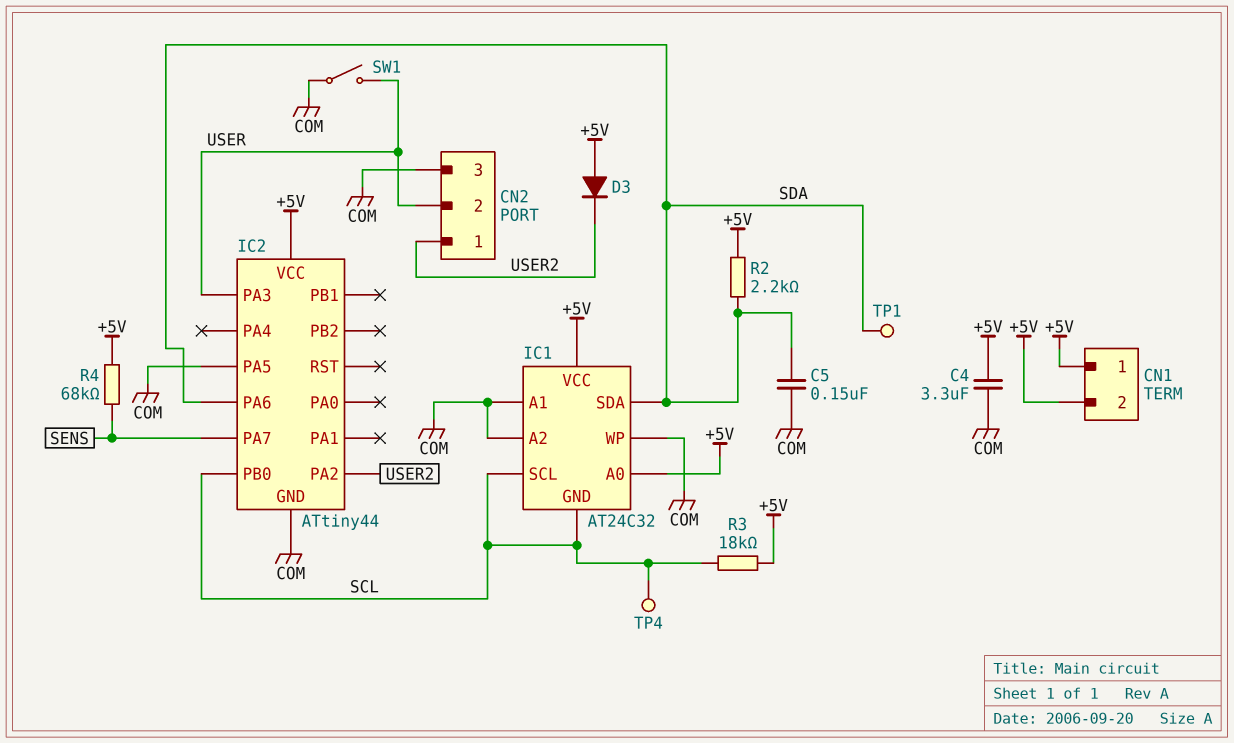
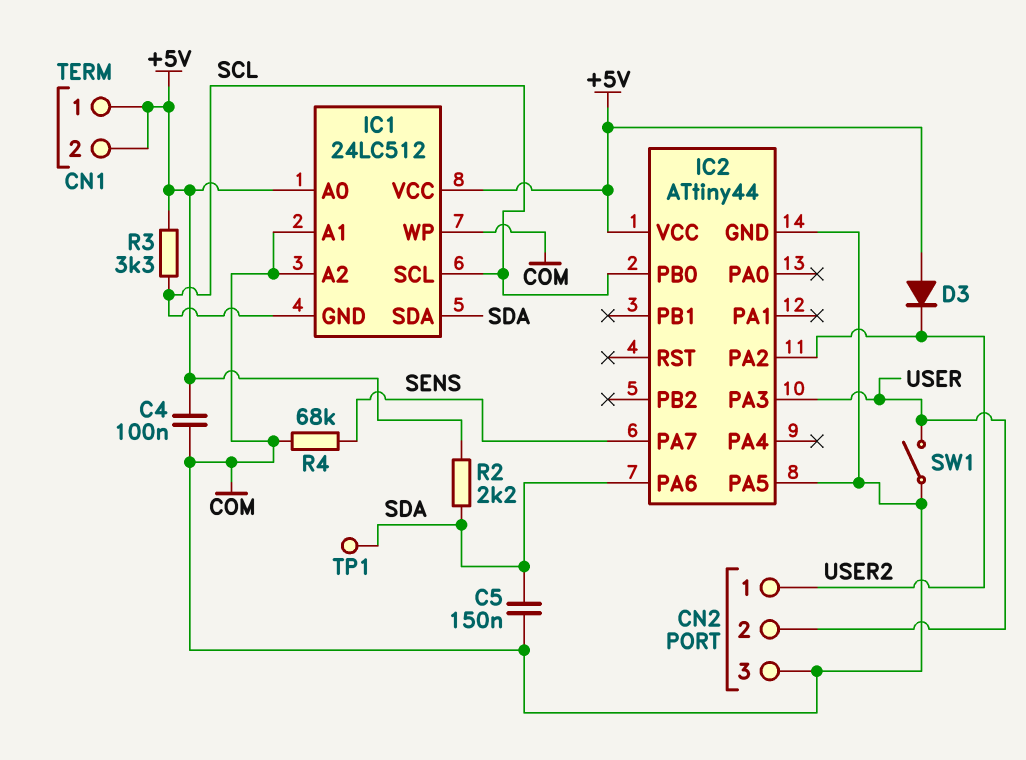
C4: 3.3uF (+5V, COM) -> 100nF (+5V, COM)
IC1: AT24C32 -> 24LC512
R3: 18k (+5V, SCL) -> 3.3k (+5V, SCL)
R4: 68k (+5V, SENS) -> 68k (COM, SENS)
TP4: test point (SCL) -> none

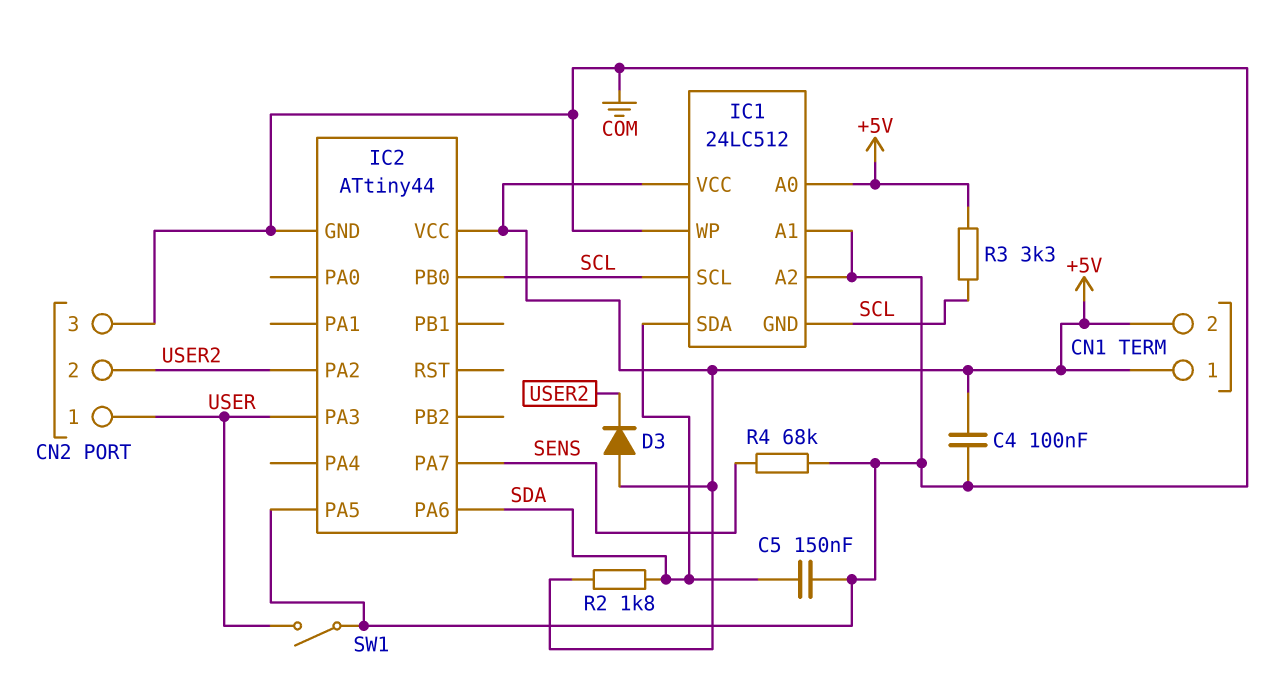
CN2 pin 1: USER2 -> USER
CN2 pin 2: USER -> USER2
R2: 2.2k (+5V, SDA) -> 1.8k (+5V, SDA)
TP1: test point (SDA) -> none

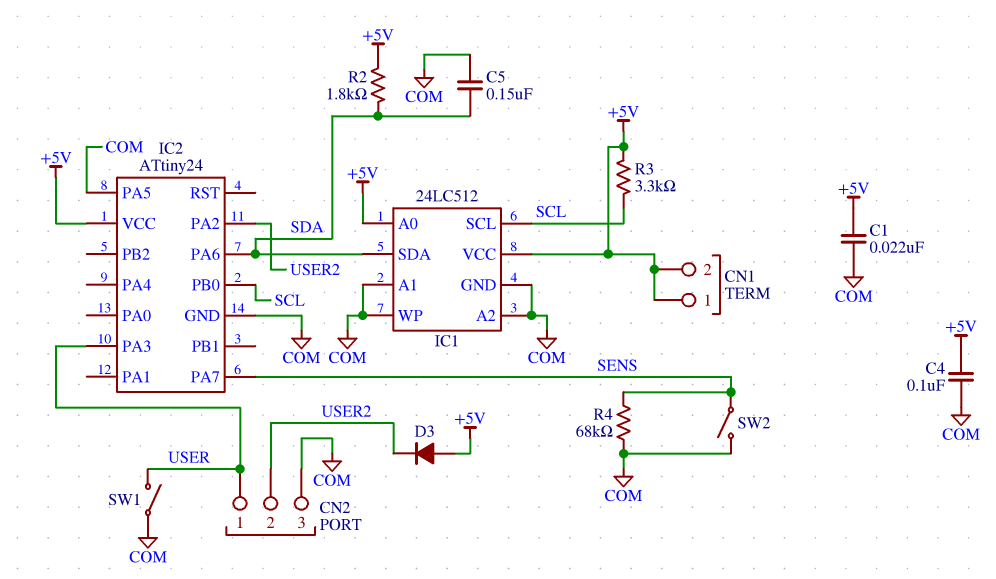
C1: none -> 22nF (+5V, COM)
IC1 pin GND: SCL -> COM
IC2: ATtiny44 -> ATtiny24
SW2: none -> switch (COM, SENS)

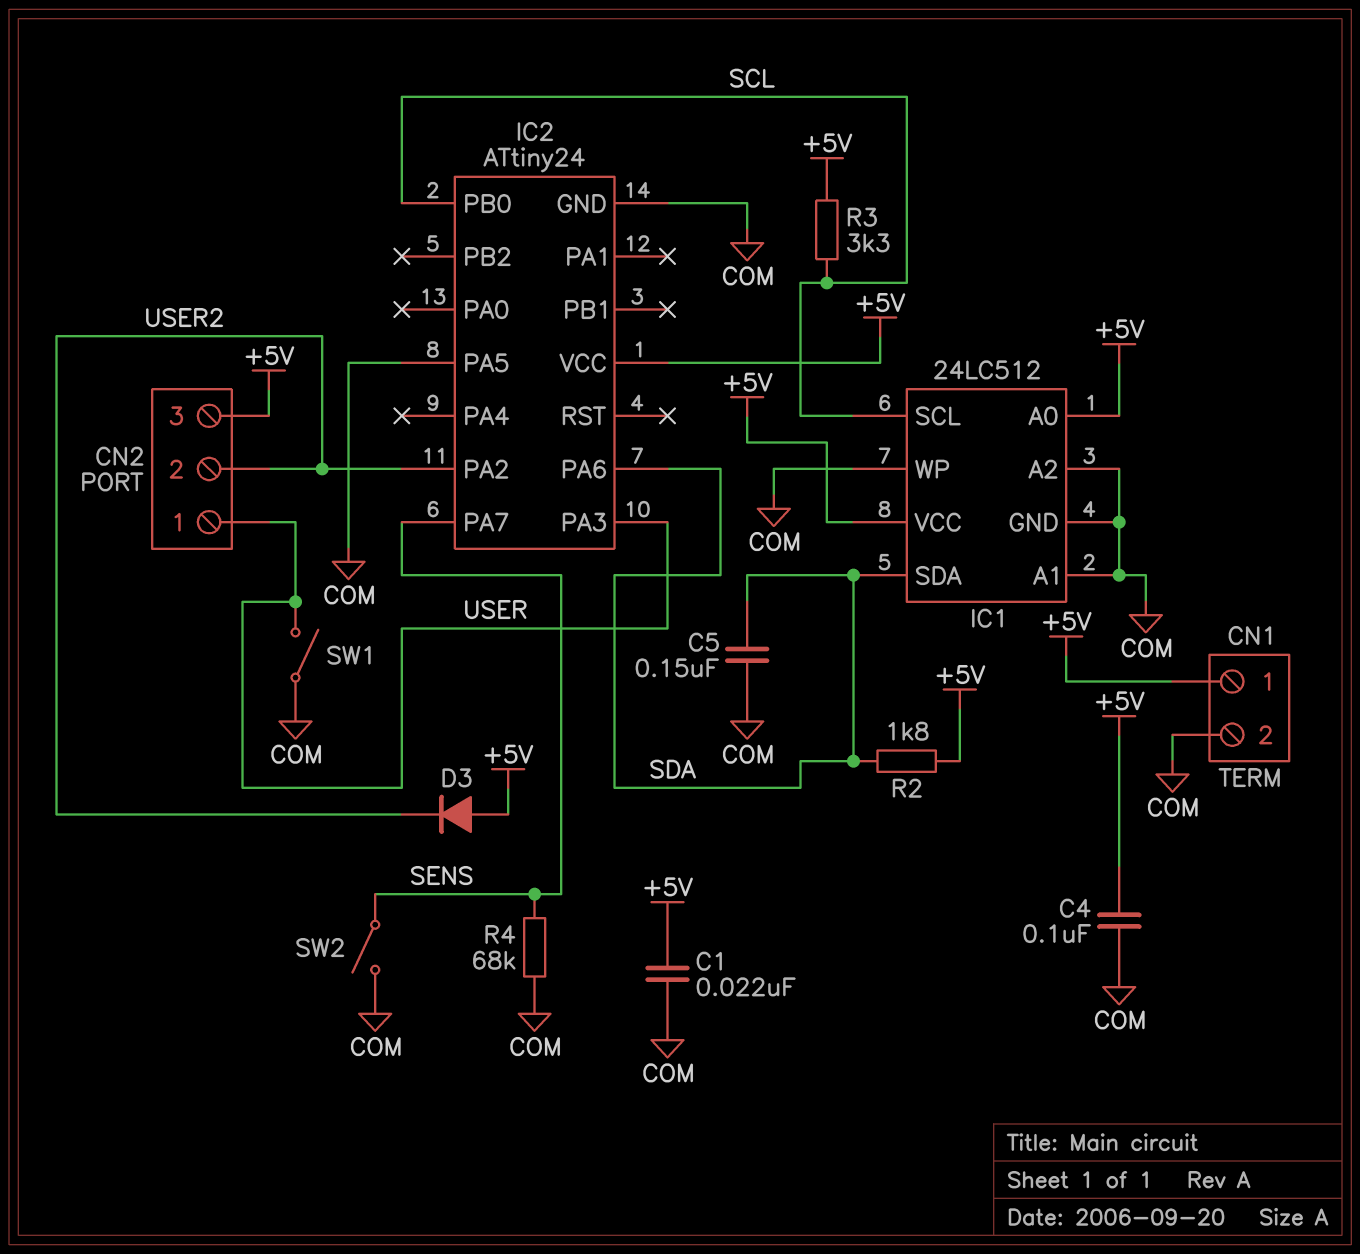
CN1 pin 2: +5V -> COM
CN2 pin 3: COM -> +5V

